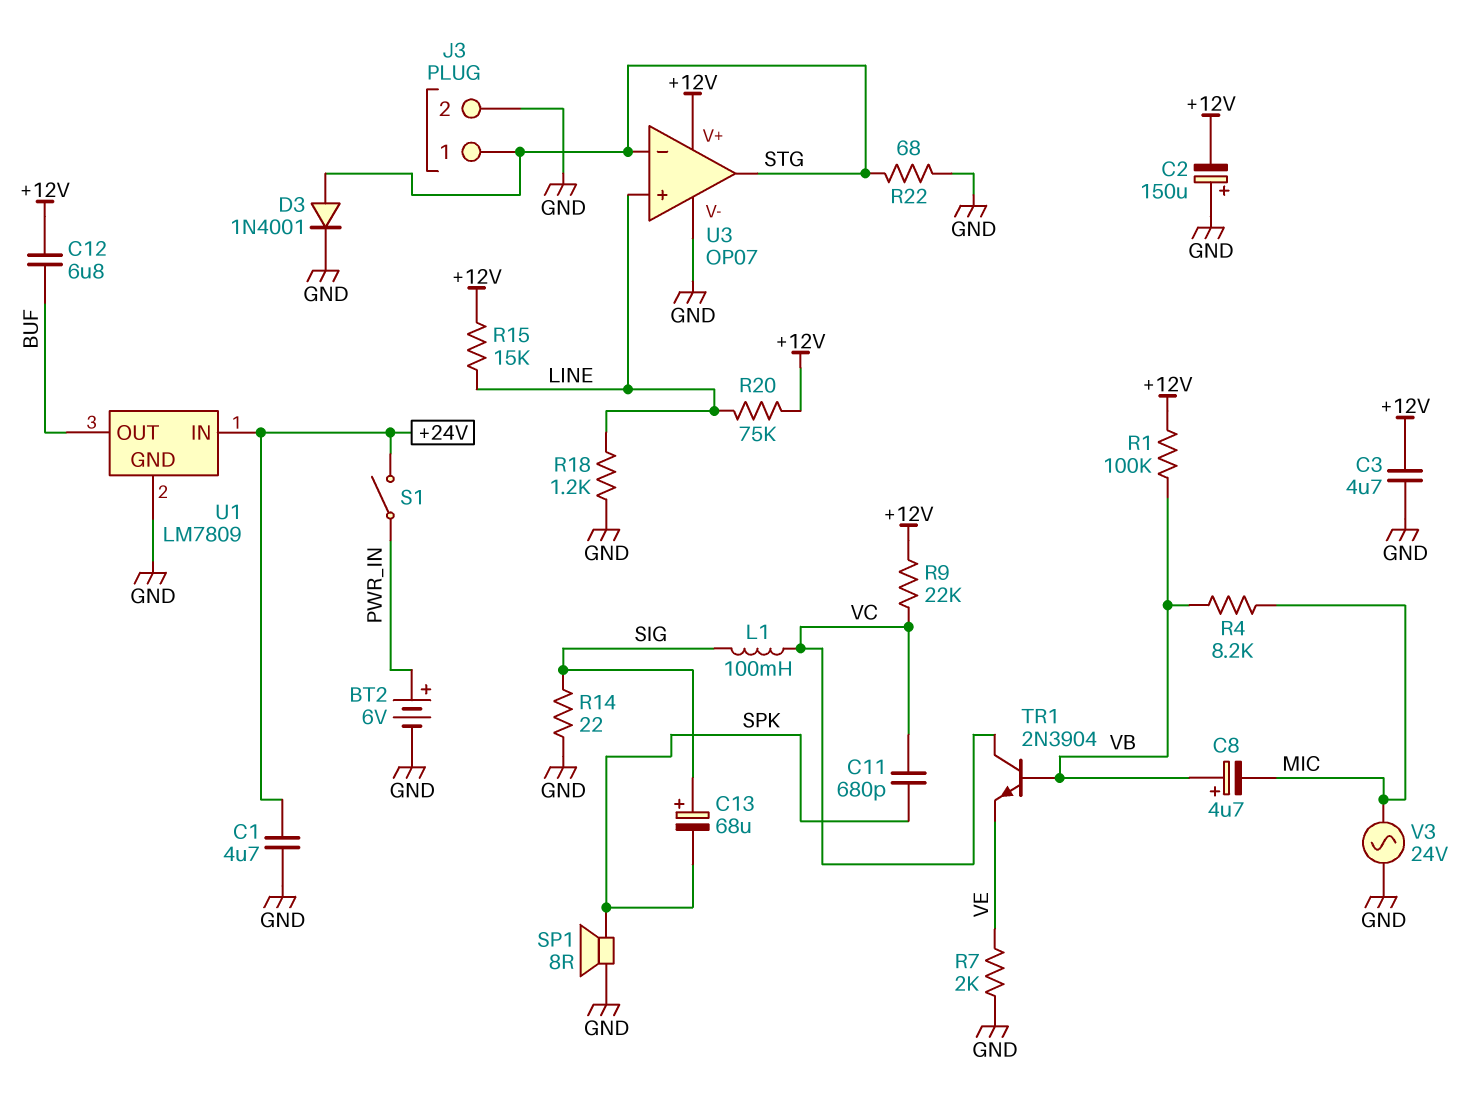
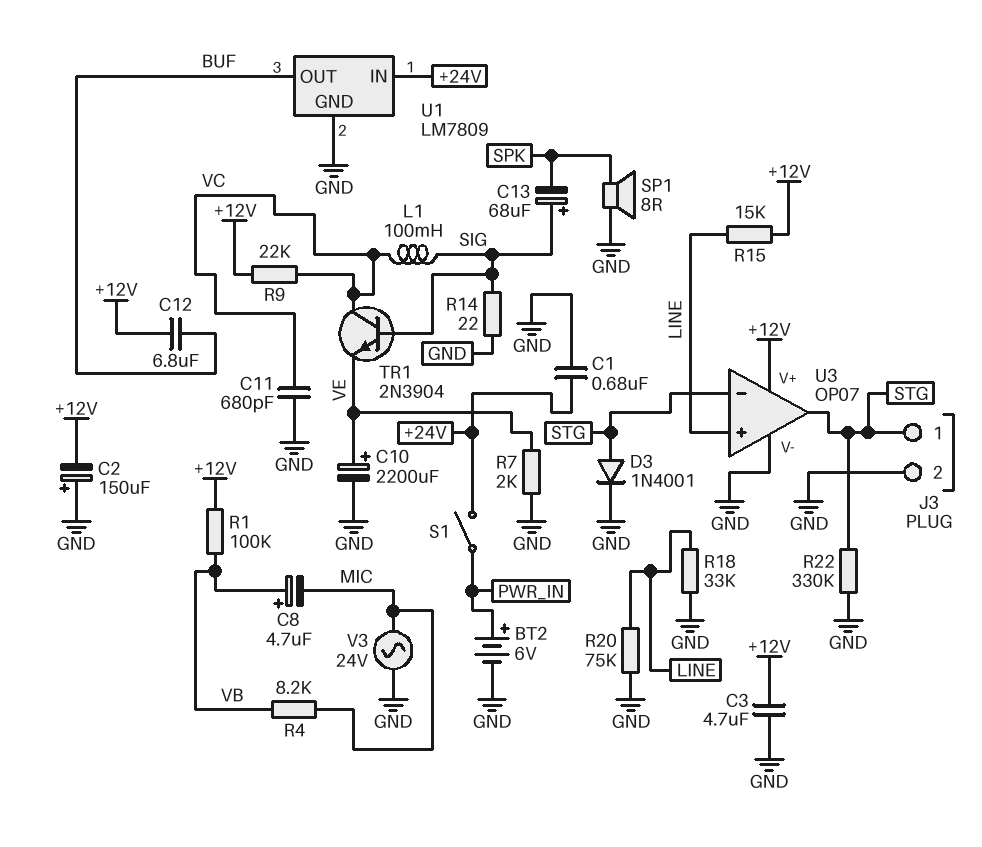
C1: 4.7uF (+24V, GND) -> 680nF (+24V, GND)
C10: none -> 2200uF (plus VE, minus GND)
C11: 680pF (SPK, VC) -> 680pF (GND, VC)
R18: 1.2k (GND, LINE) -> 33k (GND, LINE)
R20: 75k (+12V, LINE) -> 75k (GND, LINE)
R22: 68 (GND, STG) -> 330k (GND, STG)
TR1: NPN 2N3904 (B VB, C VC, E VE) -> NPN 2N3904 (B SIG, C VC, E VE)

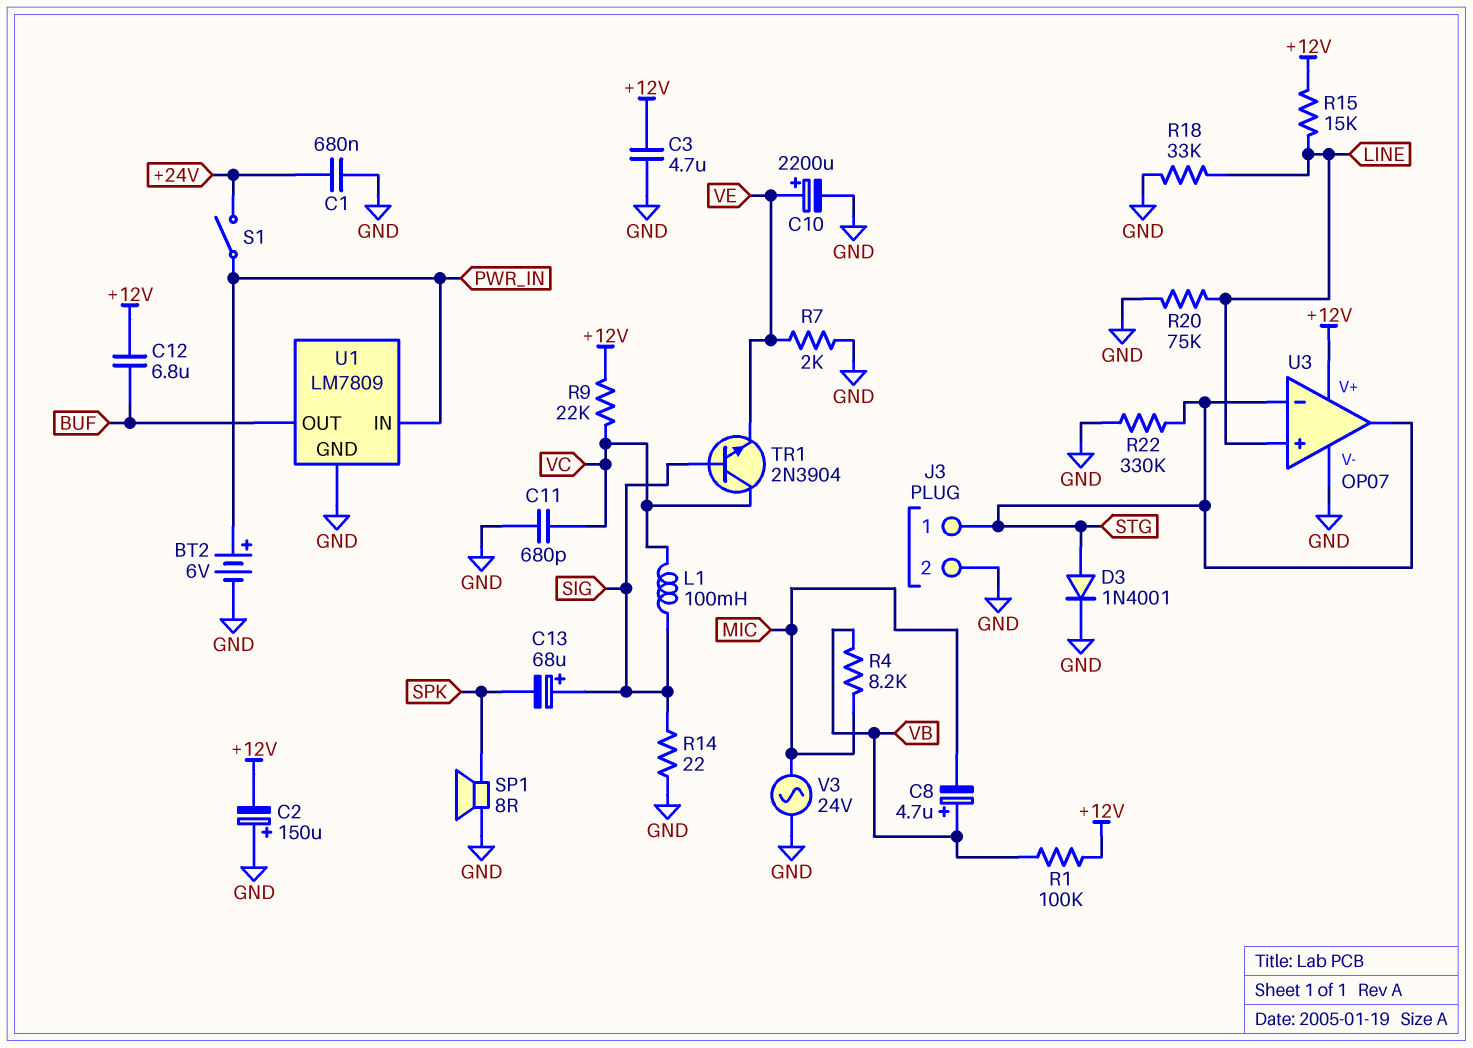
U1 pin IN: +24V -> PWR_IN

